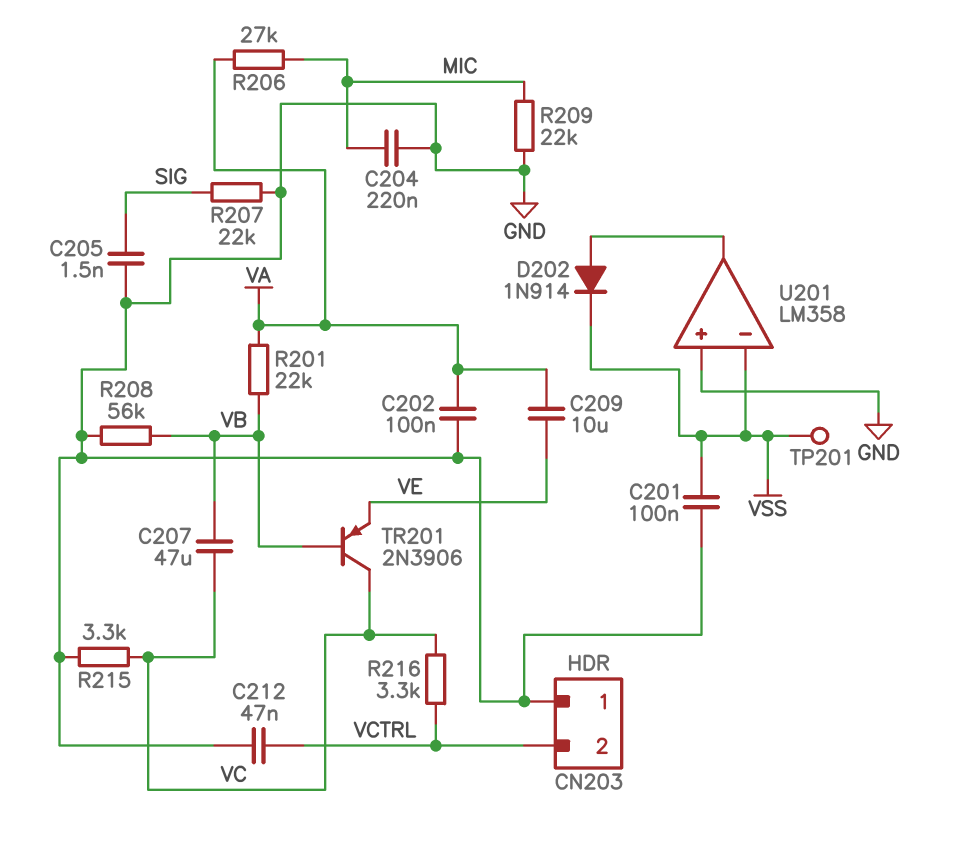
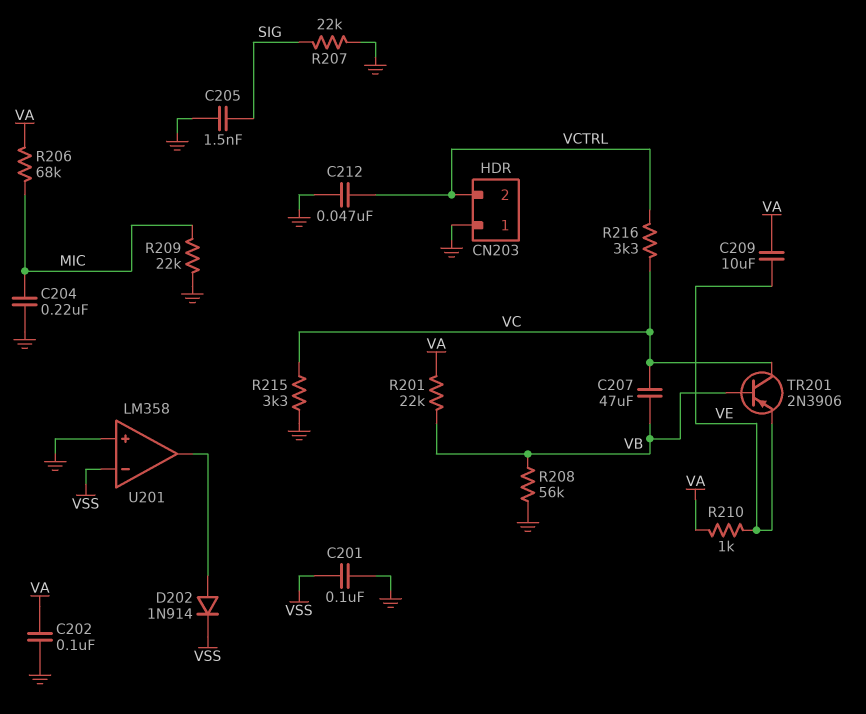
R206: 27k (MIC, VA) -> 68k (MIC, VA)
R210: none -> 1k (VA, VE)
TP201: test point (VSS) -> none

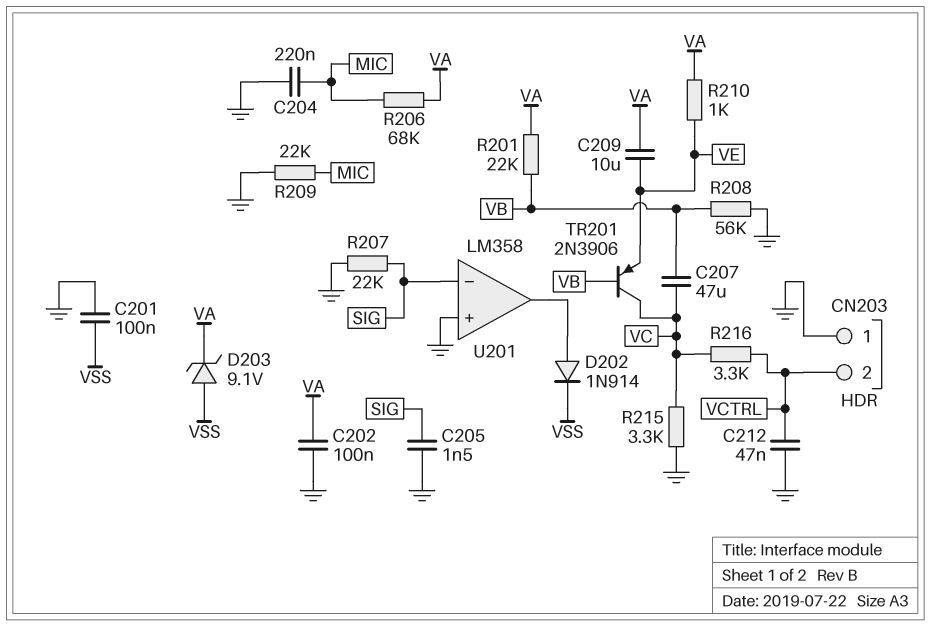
D203: none -> zener 9.1V (A VSS, K VA)
U201 pin in-: VSS -> SIG

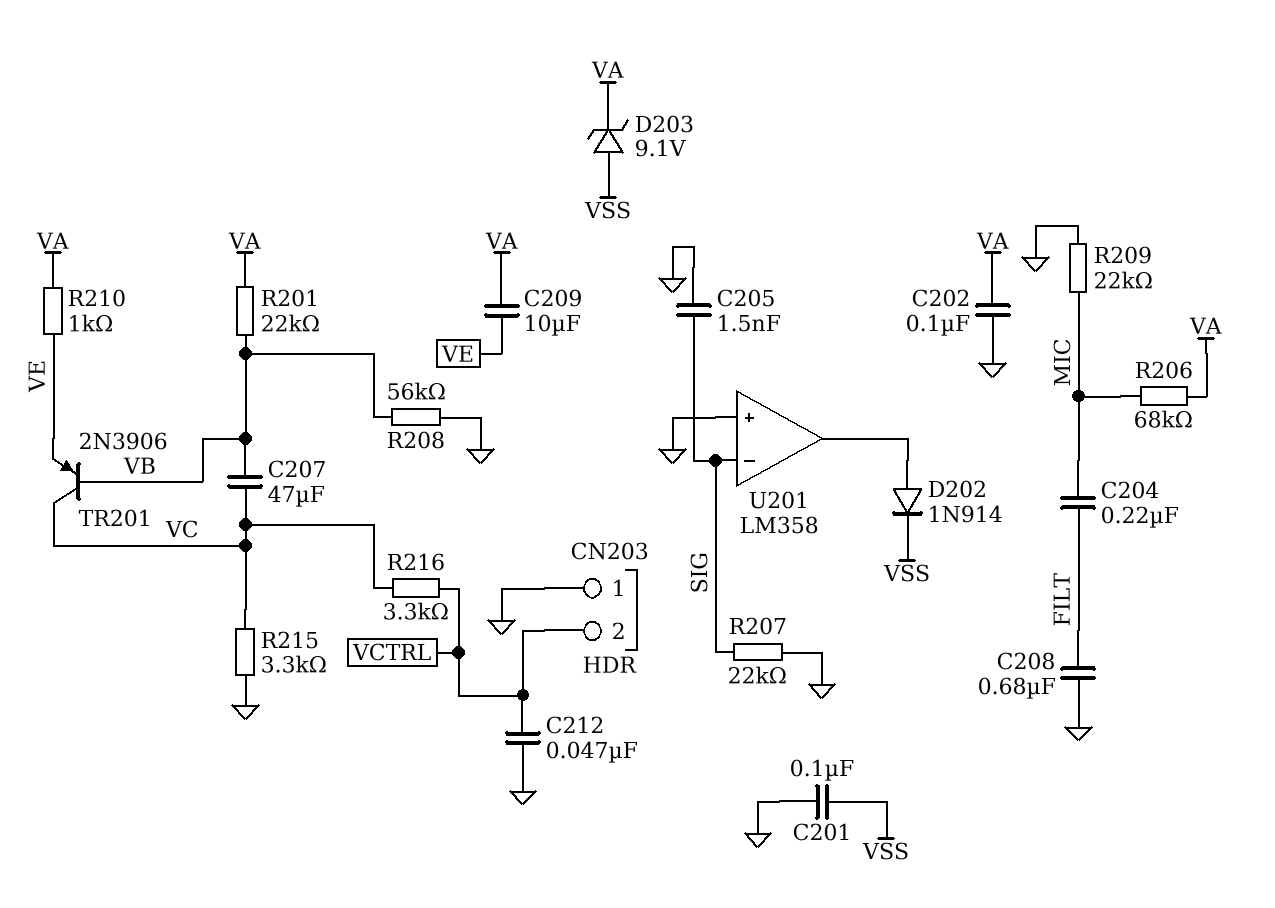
C204: 220nF (GND, MIC) -> 220nF (FILT, MIC)
C208: none -> 680nF (FILT, GND)

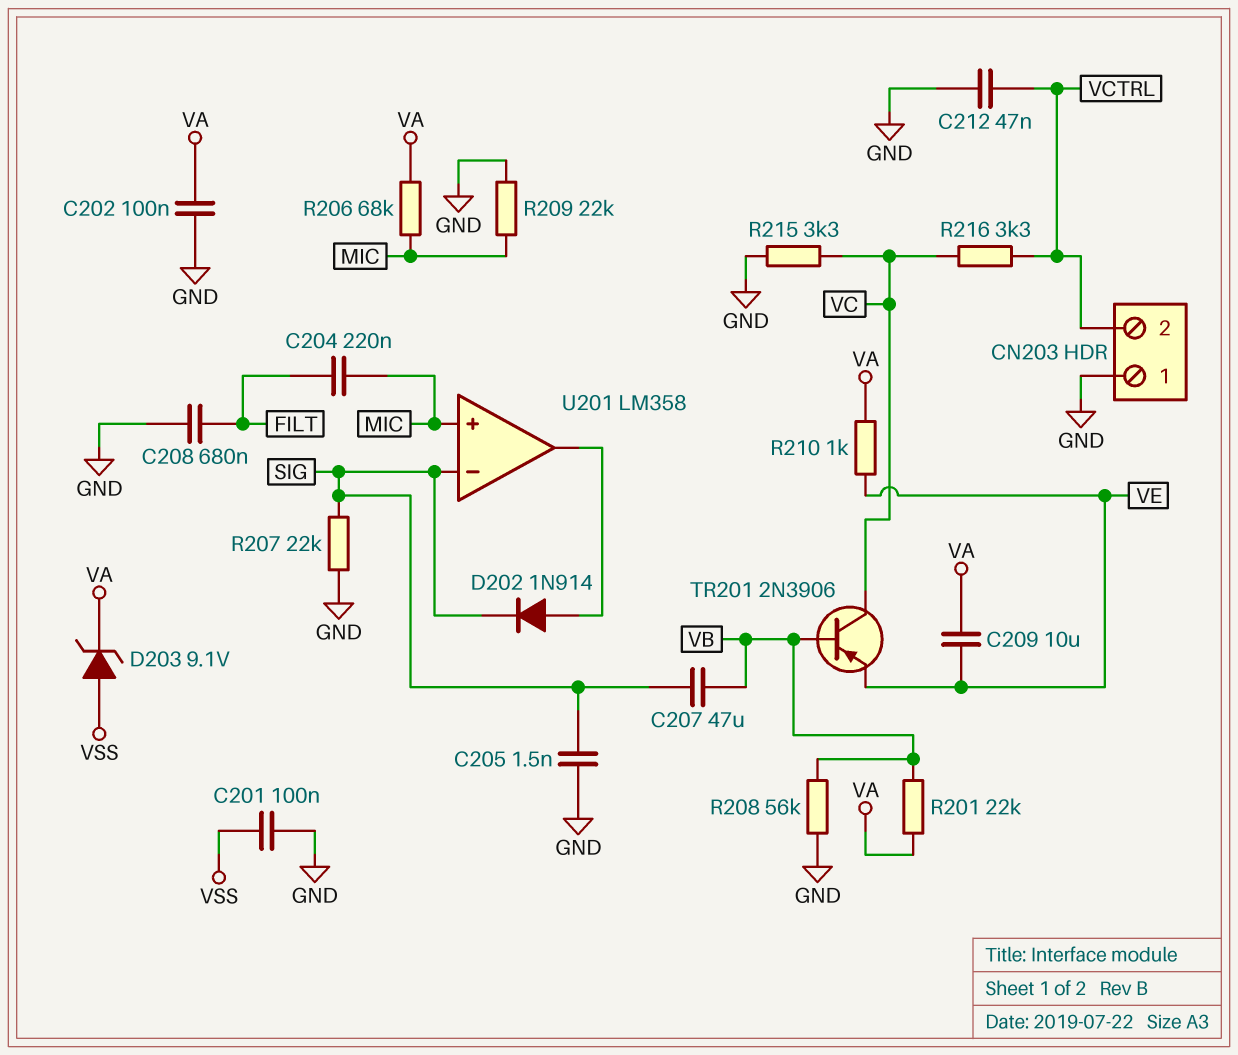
C207: 47uF (VB, VC) -> 47uF (SIG, VB)
D202: diode 1N914 (A U201/out, K VSS) -> diode 1N914 (A U201/out, K SIG)
U201 pin in+: GND -> MIC

